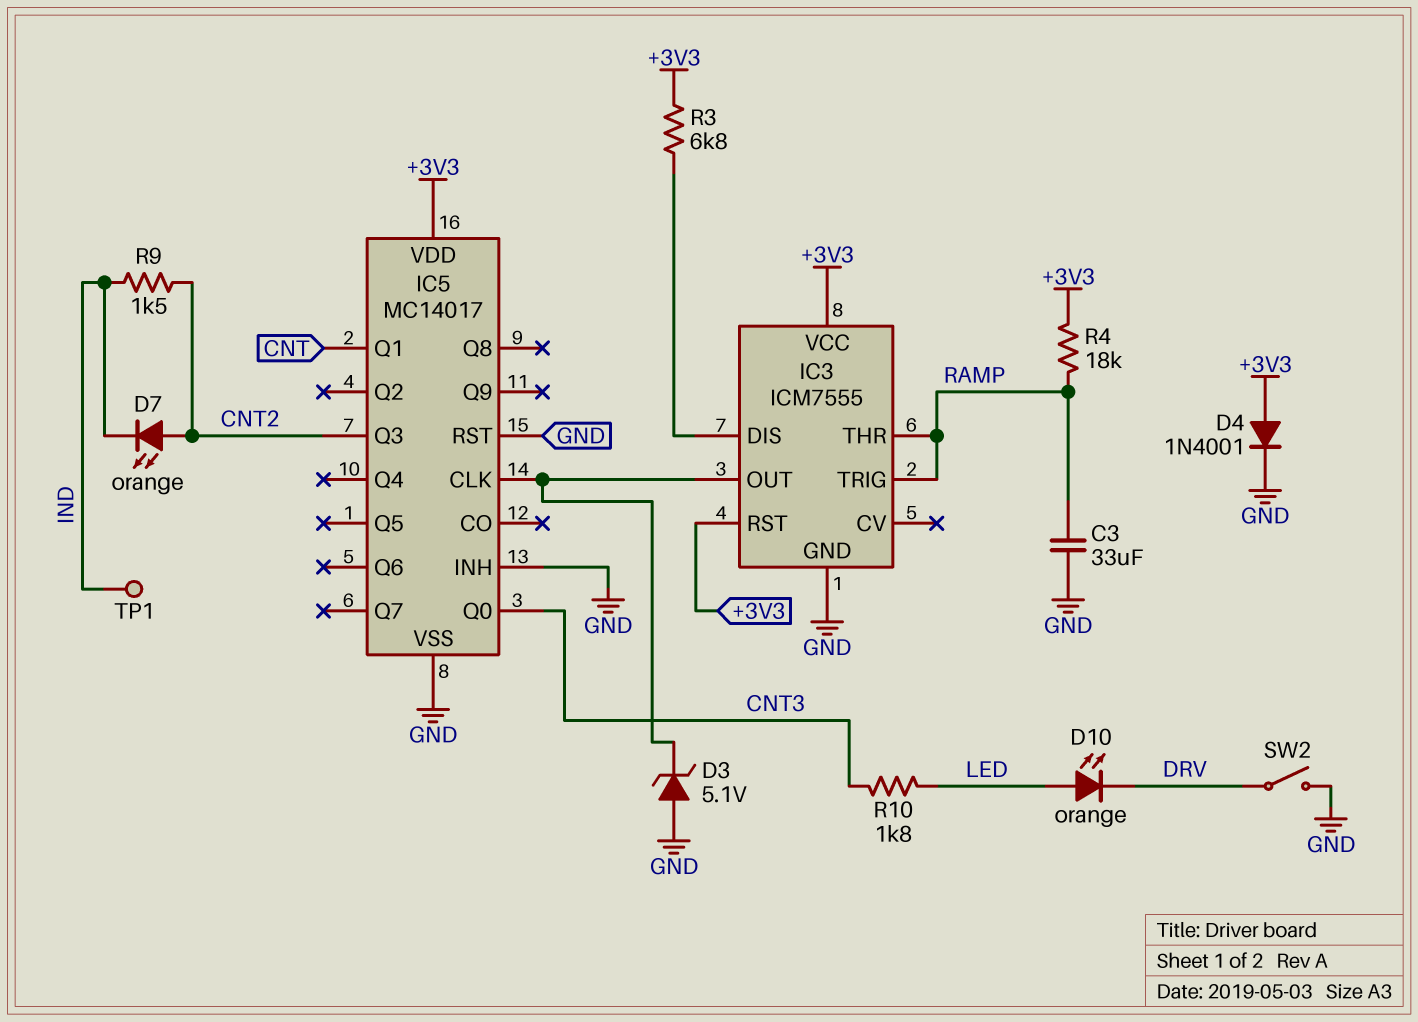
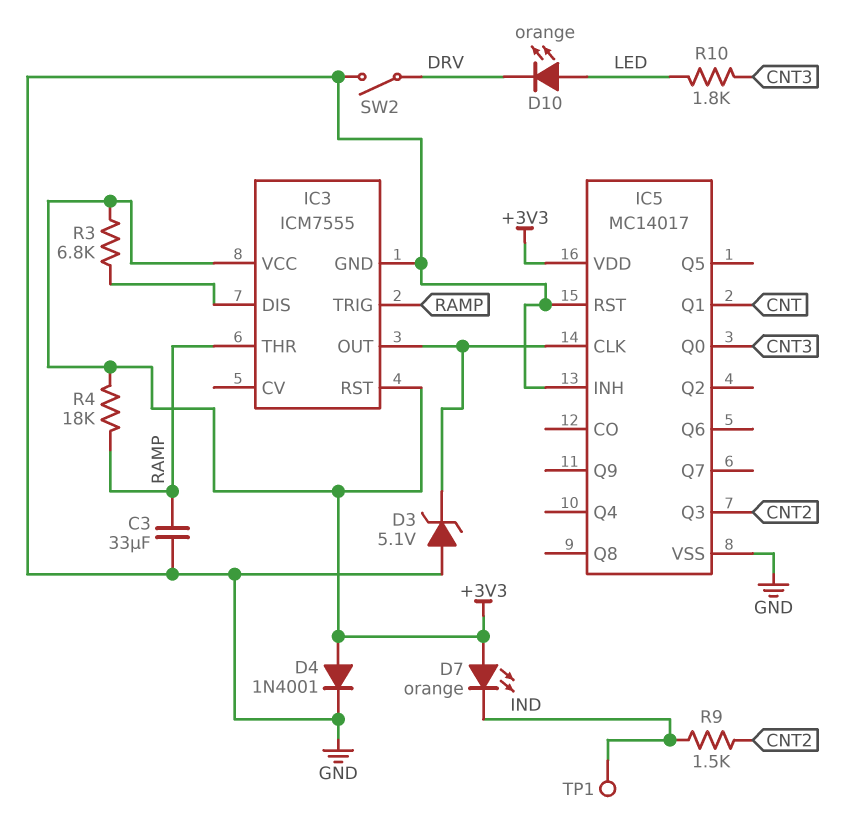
D7: LED orange (A CNT2, K IND) -> LED orange (A +3V3, K IND)

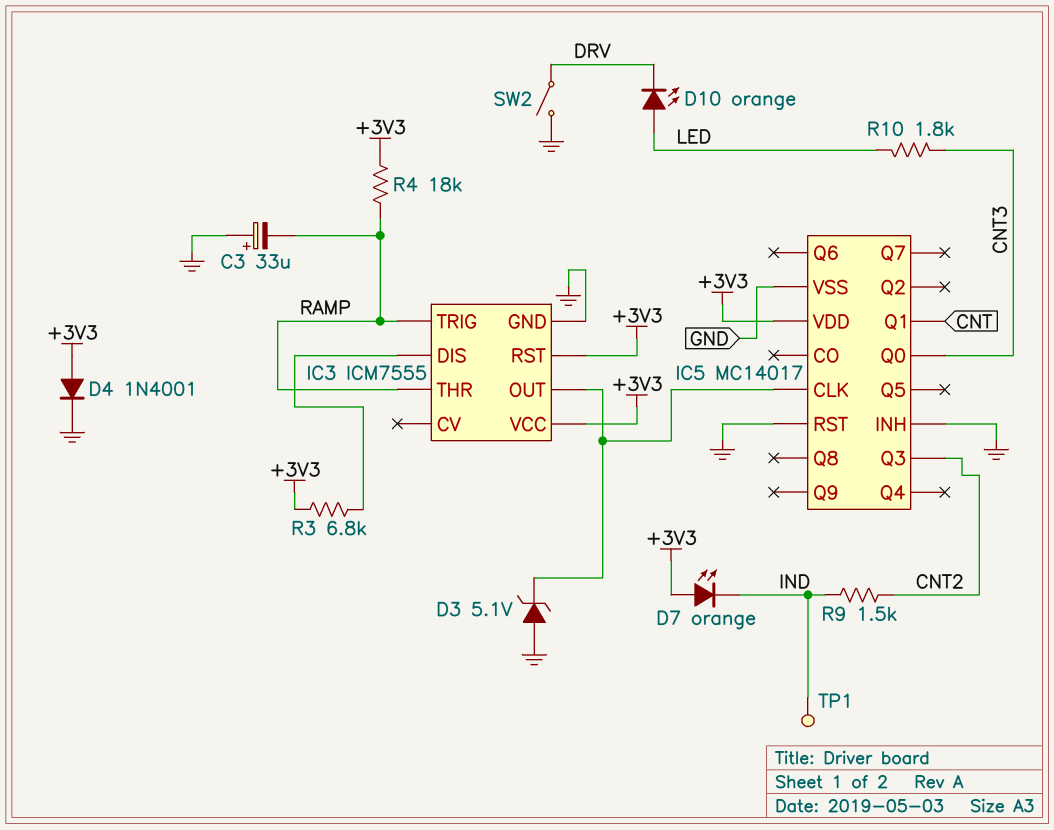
C3: 33uF (GND, RAMP) -> 33uF (plus GND, minus RAMP)

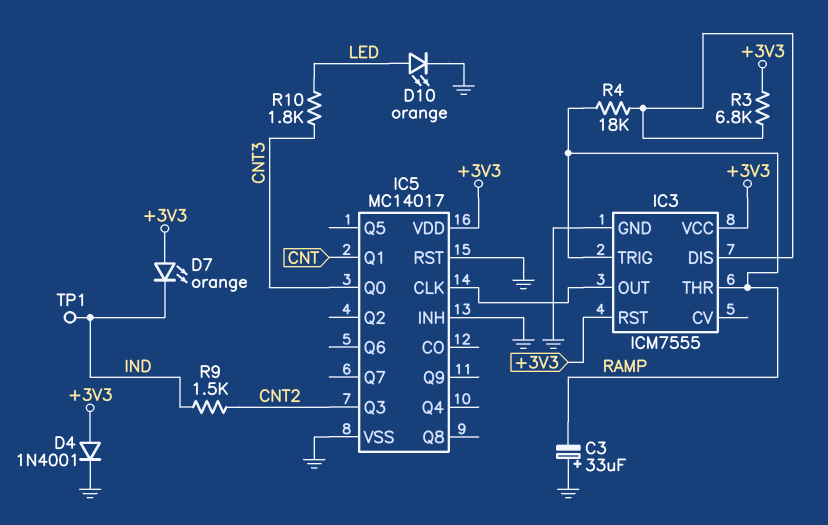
D3: zener 5.1V (A GND, K IC3/OUT) -> none
D10: LED orange (A LED, K DRV) -> LED orange (A LED, K GND)
R4: 18k (+3V3, RAMP) -> 18k (IC3/DIS, RAMP)
SW2: switch (DRV, GND) -> none

